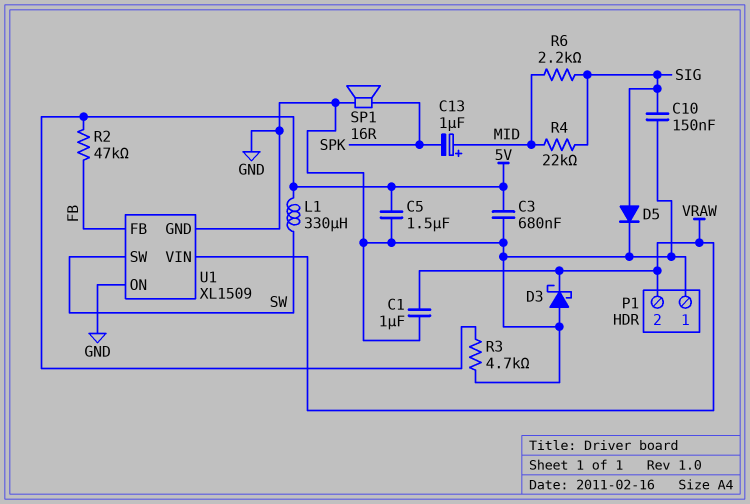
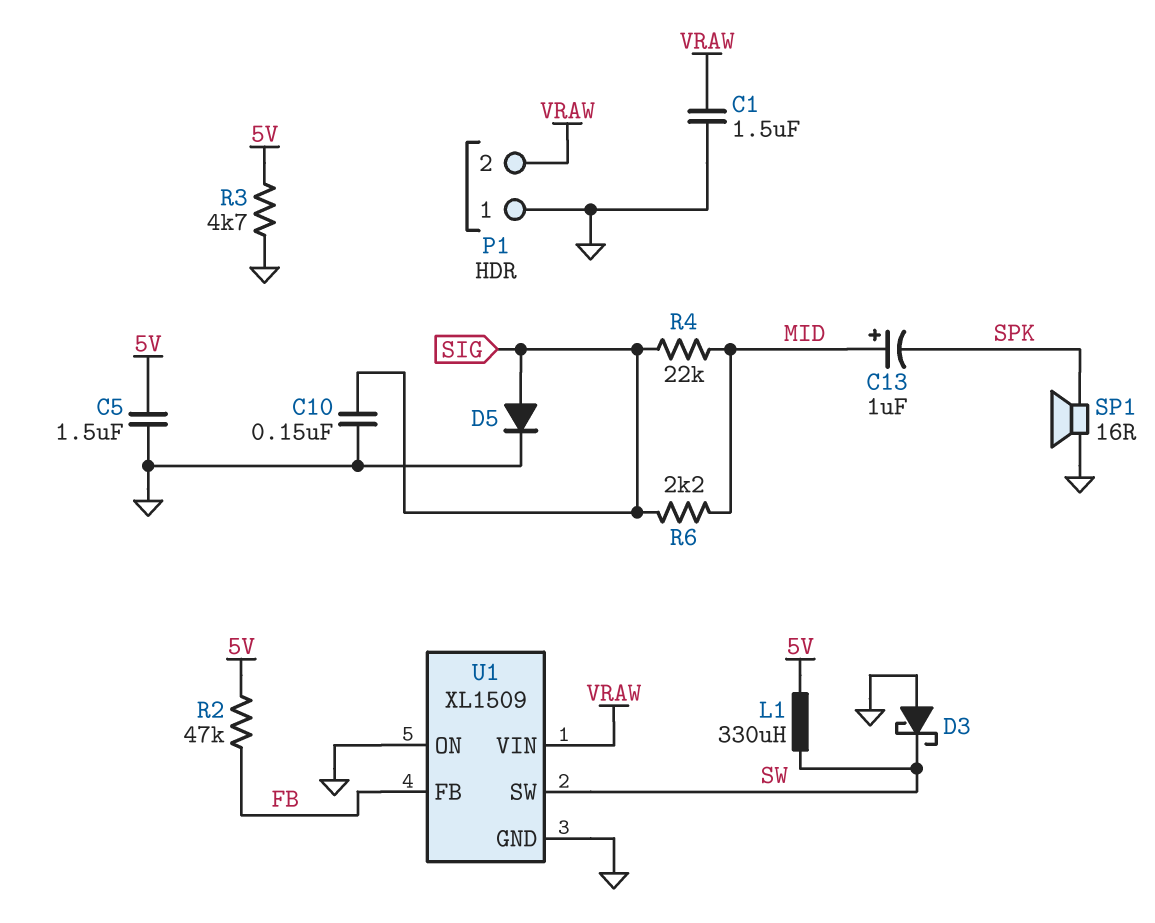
C1: 1uF (GND, VRAW) -> 1.5uF (GND, VRAW)
C3: 680nF (5V, GND) -> none
D3: schottky (A GND, K VRAW) -> schottky (A GND, K SW)

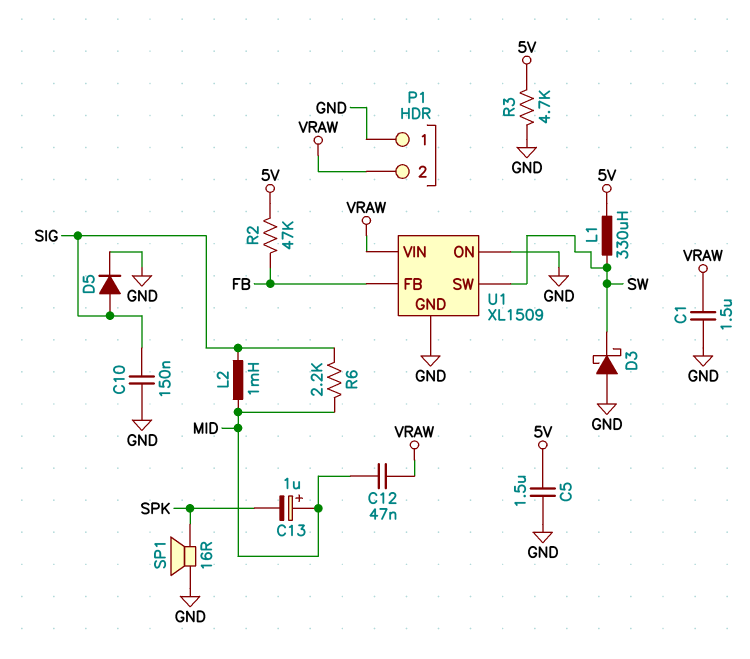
C12: none -> 47nF (MID, VRAW)
L2: none -> 1mH (MID, SIG)
R4: 22k (MID, SIG) -> none

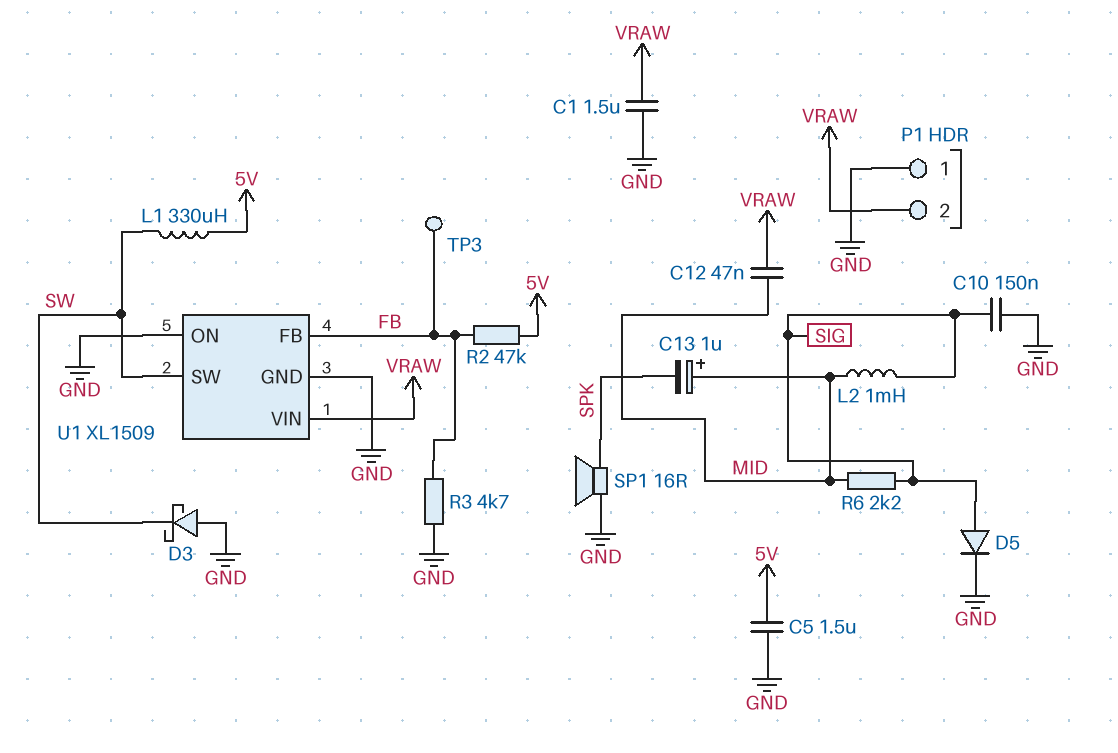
R3: 4.7k (5V, GND) -> 4.7k (FB, GND)
TP3: none -> test point (FB)

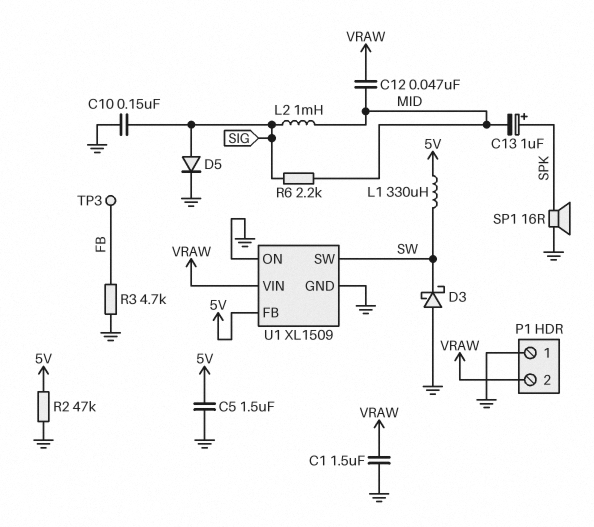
C13: 1uF (plus MID, minus SPK) -> 1uF (plus SPK, minus MID)
R2: 47k (5V, FB) -> 47k (5V, GND)
U1 pin FB: FB -> 5V

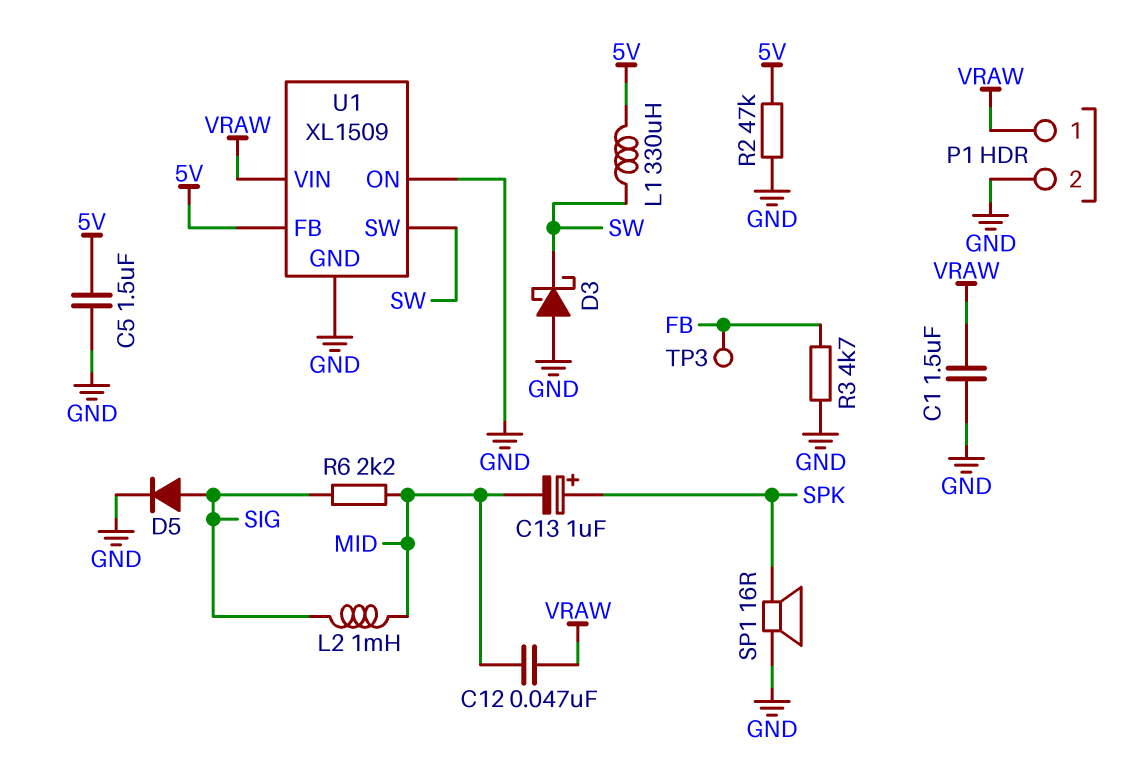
C10: 150nF (GND, SIG) -> none
P1 pin 1: GND -> VRAW
P1 pin 2: VRAW -> GND

